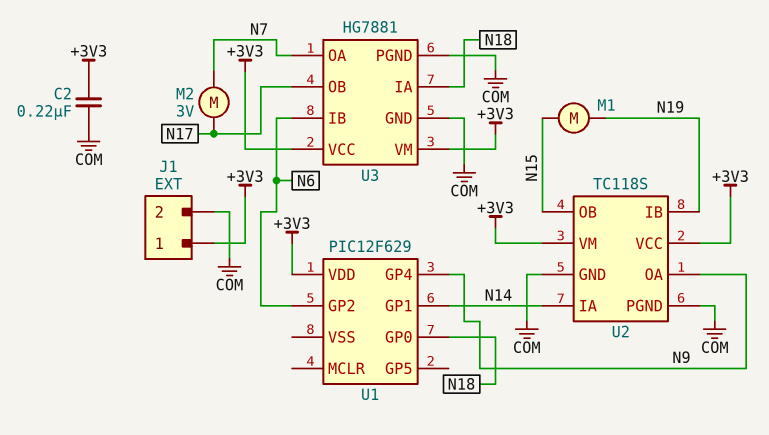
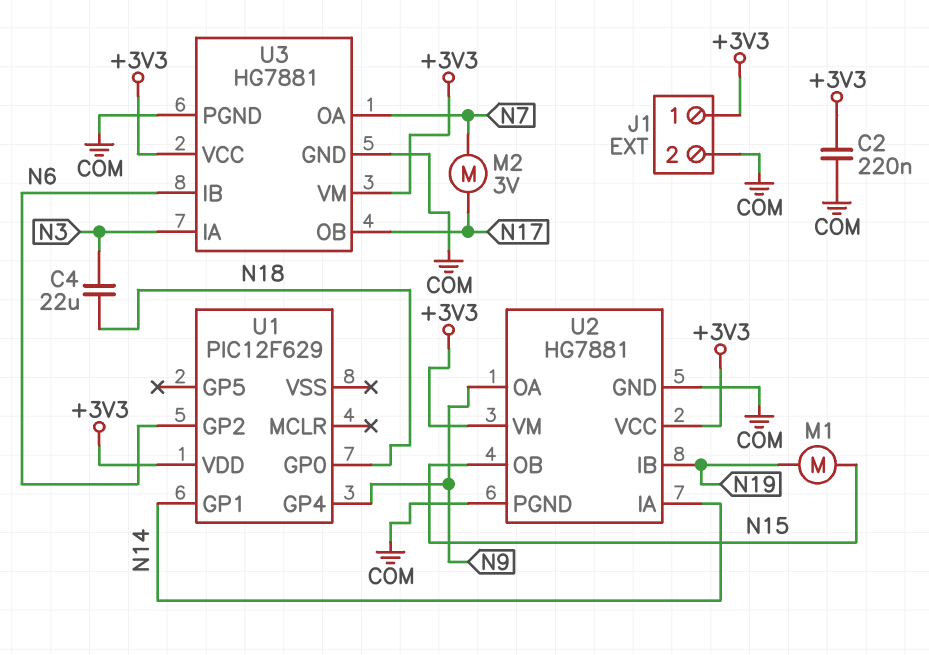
C4: none -> 22uF (N3, N18)
U2: TC118S -> HG7881
U3 pin IA: N18 -> N3

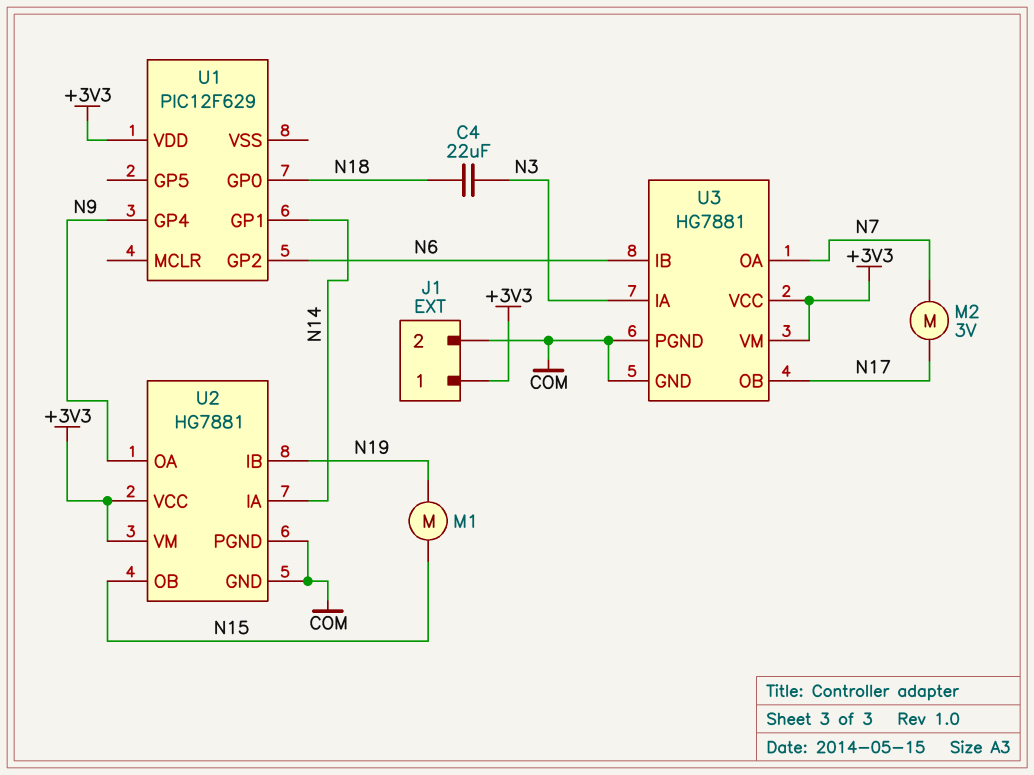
C2: 220nF (+3V3, COM) -> none

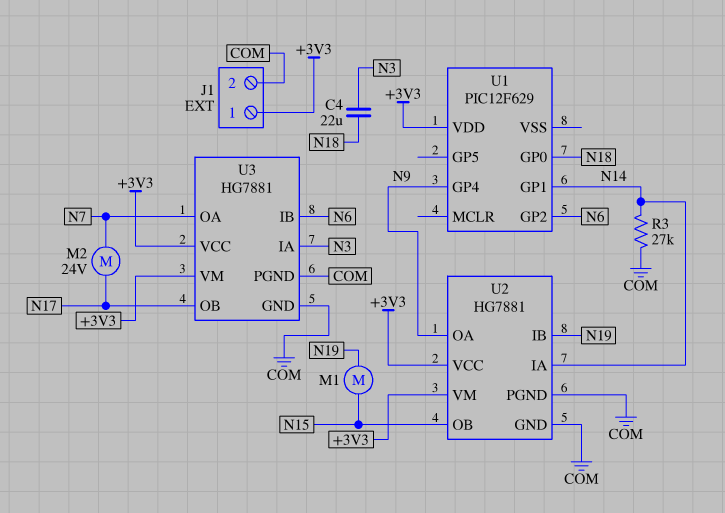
M2: motor 3V (N7, N17) -> motor 24V (N7, N17)
R3: none -> 27k (COM, N14)

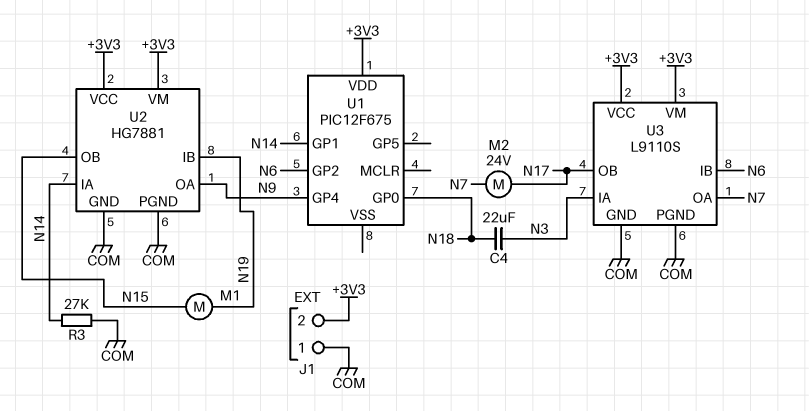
J1 pin 1: +3V3 -> COM
J1 pin 2: COM -> +3V3
U1: PIC12F629 -> PIC12F675
U3: HG7881 -> L9110S

